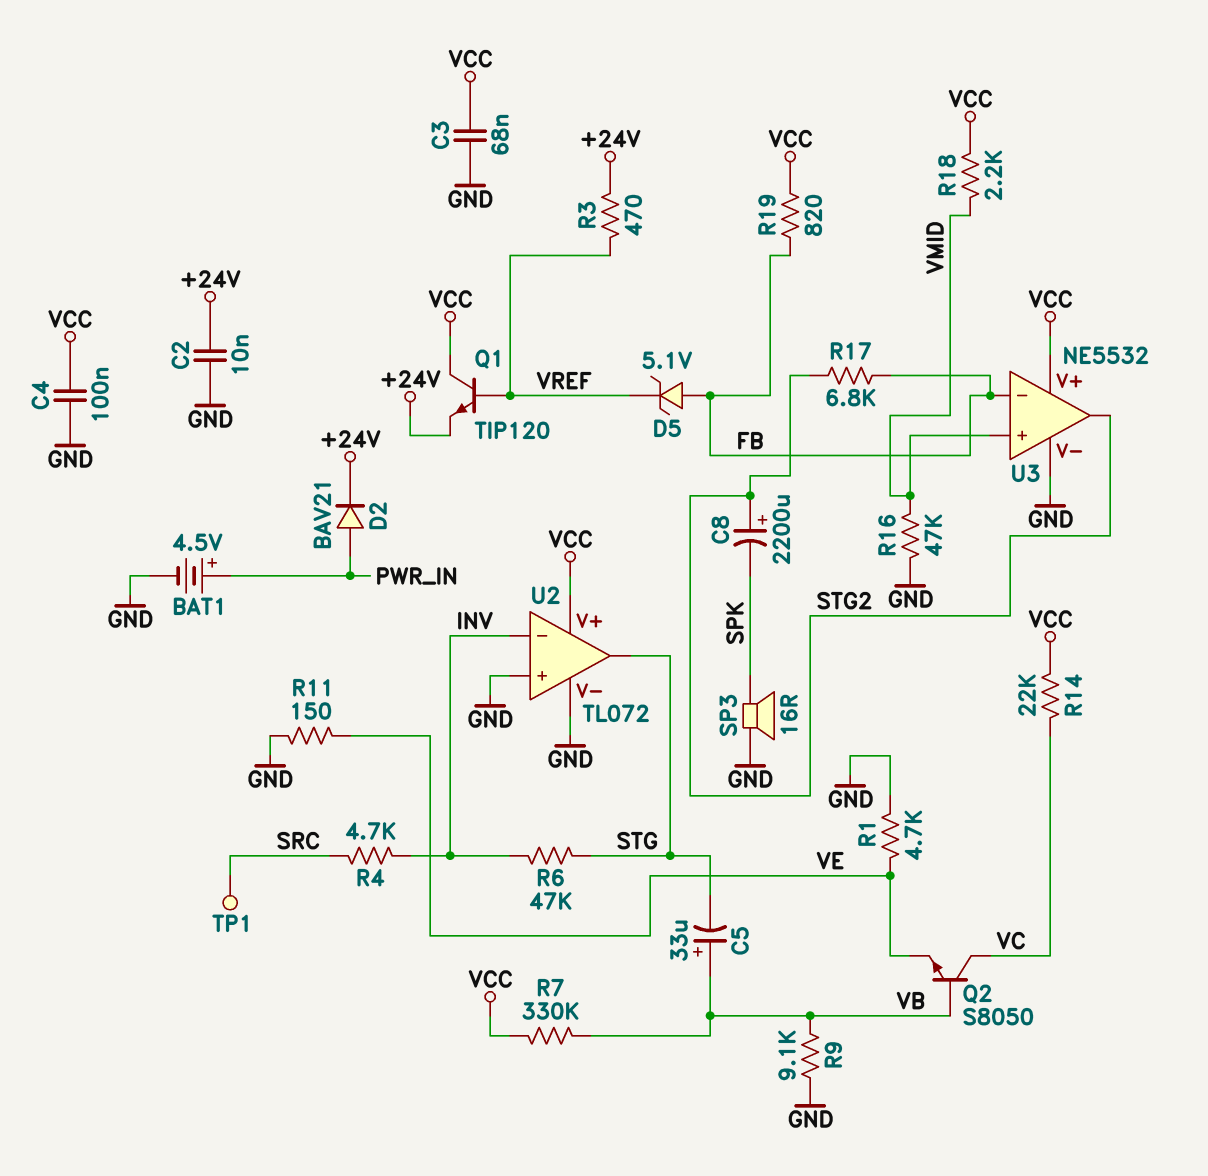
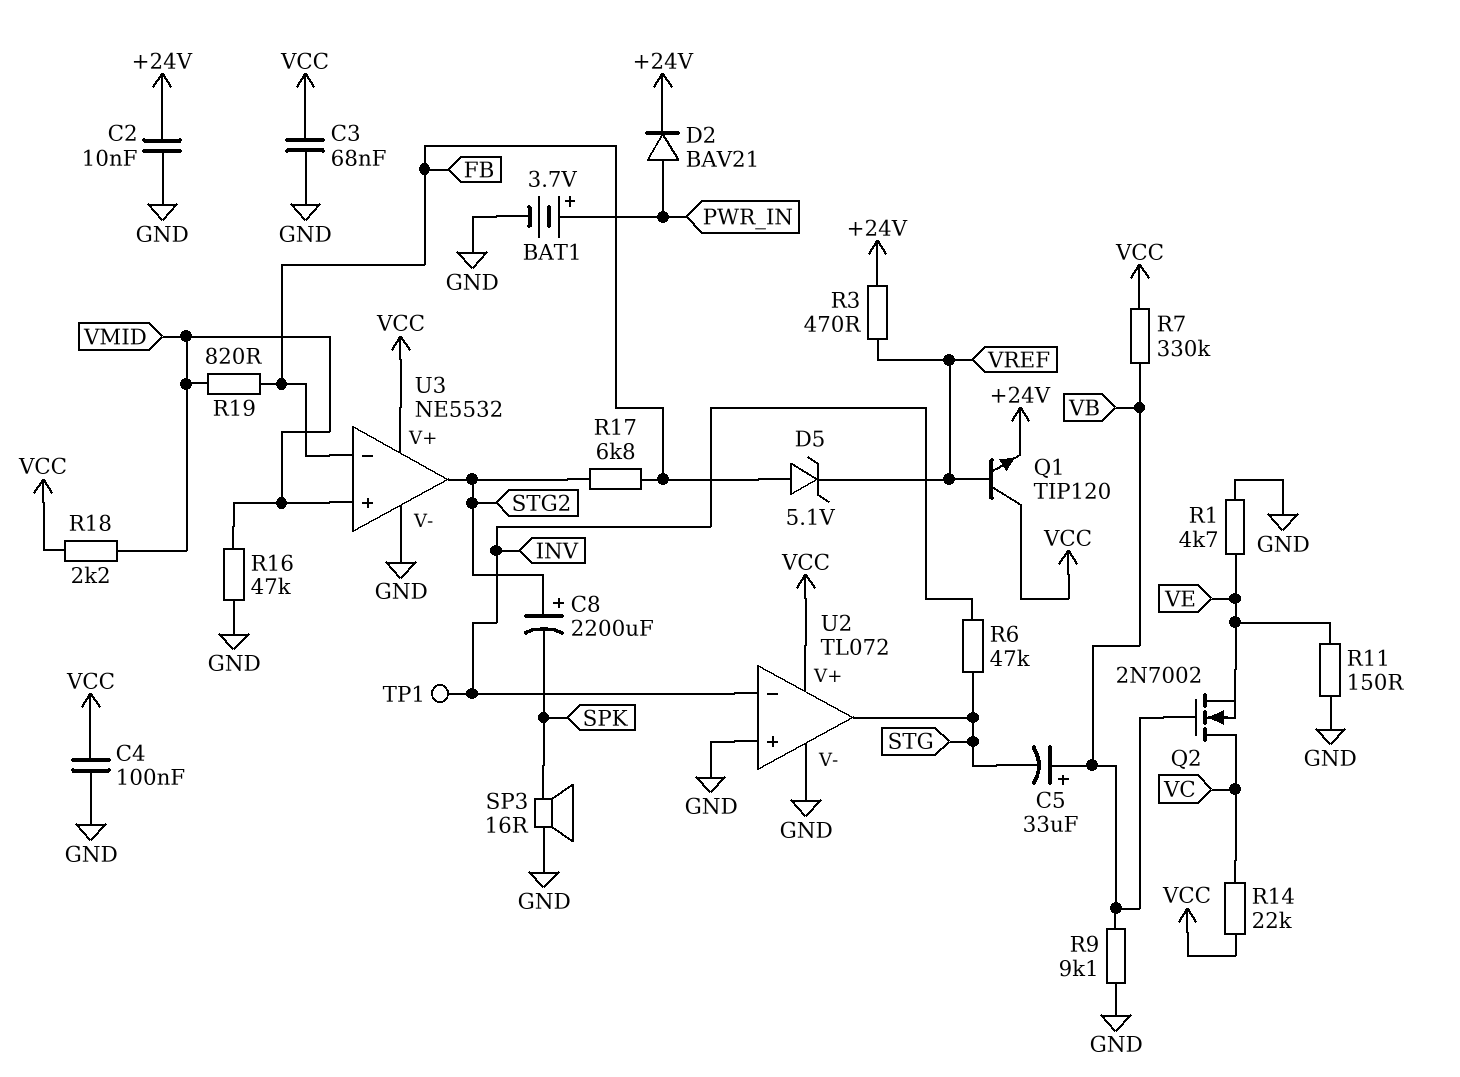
BAT1: 4.5V (plus PWR_IN, minus GND) -> 3.7V (plus PWR_IN, minus GND)
Q2: NPN S8050 (B VB, C VC, E VE) -> NMOS 2N7002 (G VB, D VC, S VE)
R4: 4.7k (INV, SRC) -> none
R19: 820 (FB, VCC) -> 820 (FB, VMID)
TP1: test point (SRC) -> test point (INV)

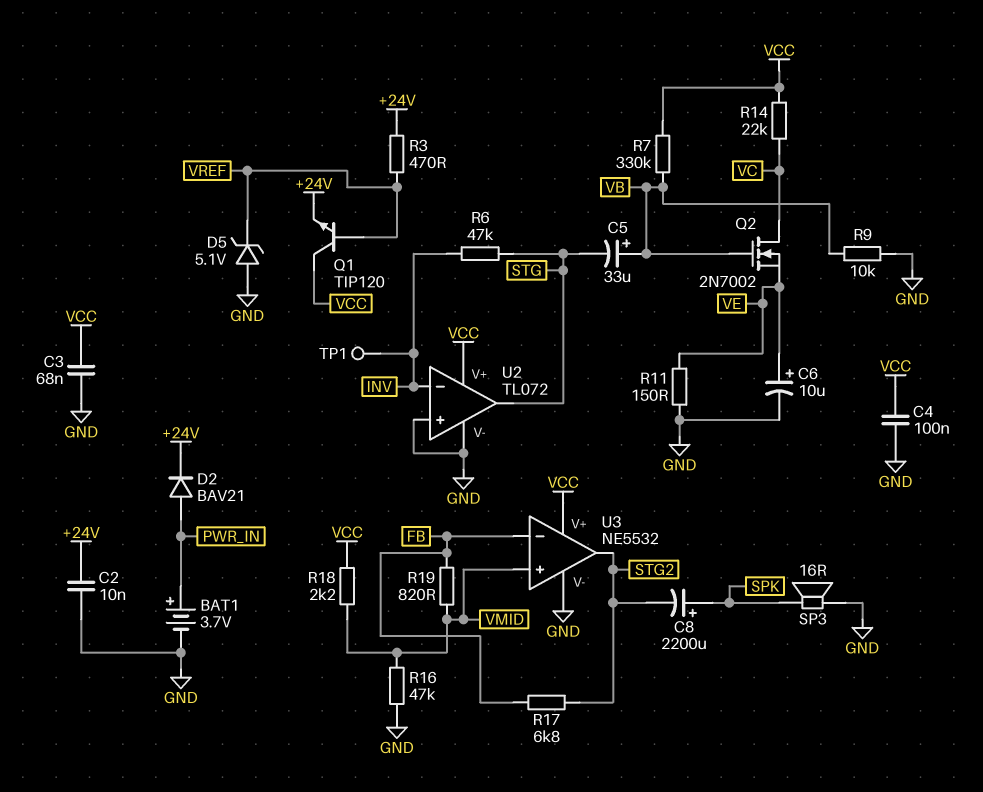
C6: none -> 10uF (plus VE, minus GND)
C8: 2200uF (plus STG2, minus SPK) -> 2200uF (plus SPK, minus STG2)
D5: zener 5.1V (A FB, K VREF) -> zener 5.1V (A GND, K VREF)
R1: 4.7k (GND, VE) -> none
R9: 9.1k (GND, VB) -> 10k (GND, VB)

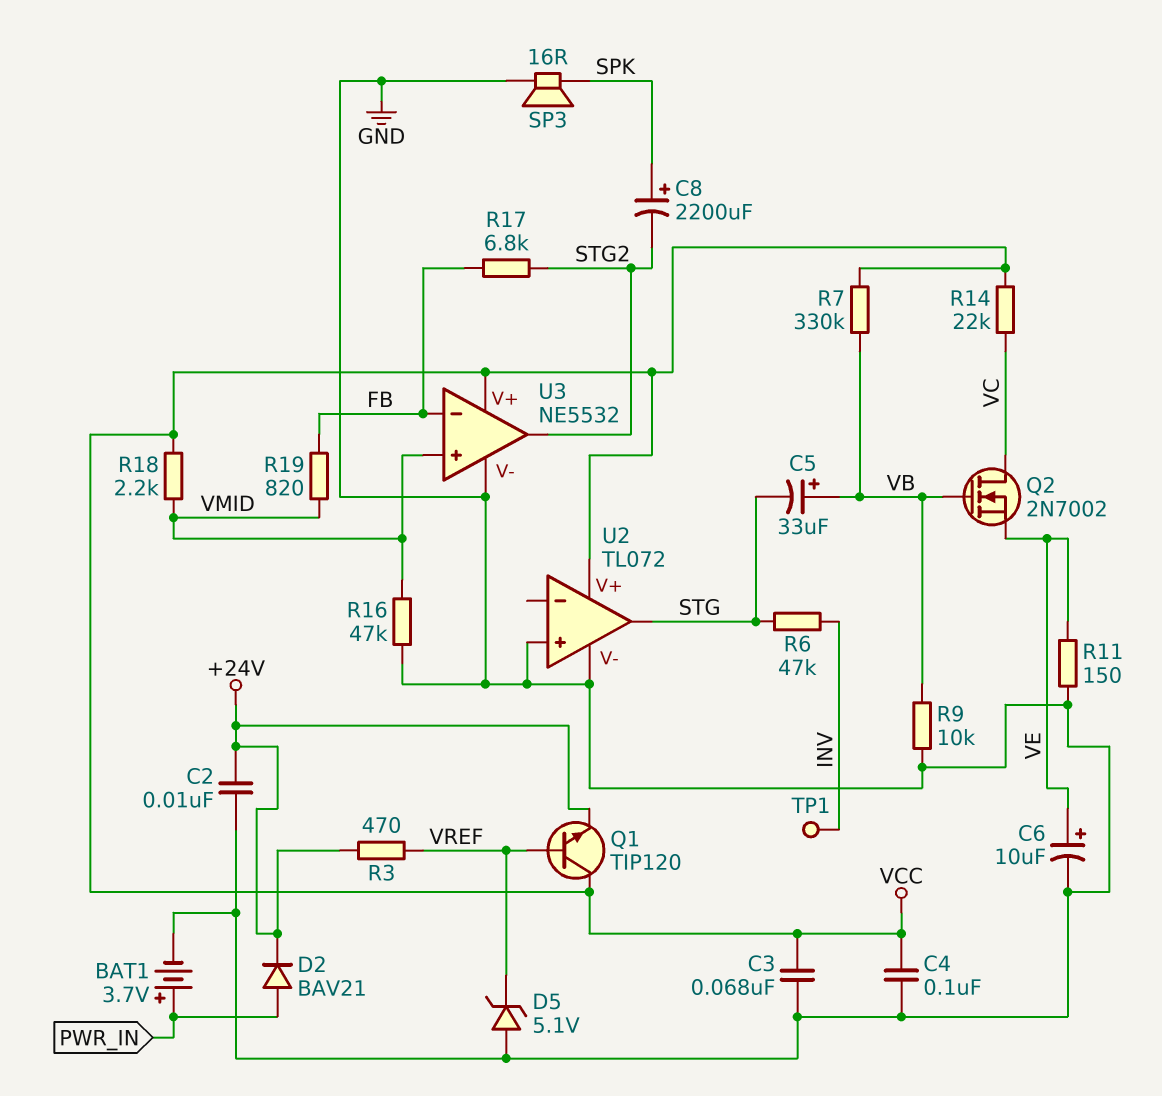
U2 pin in-: INV -> none

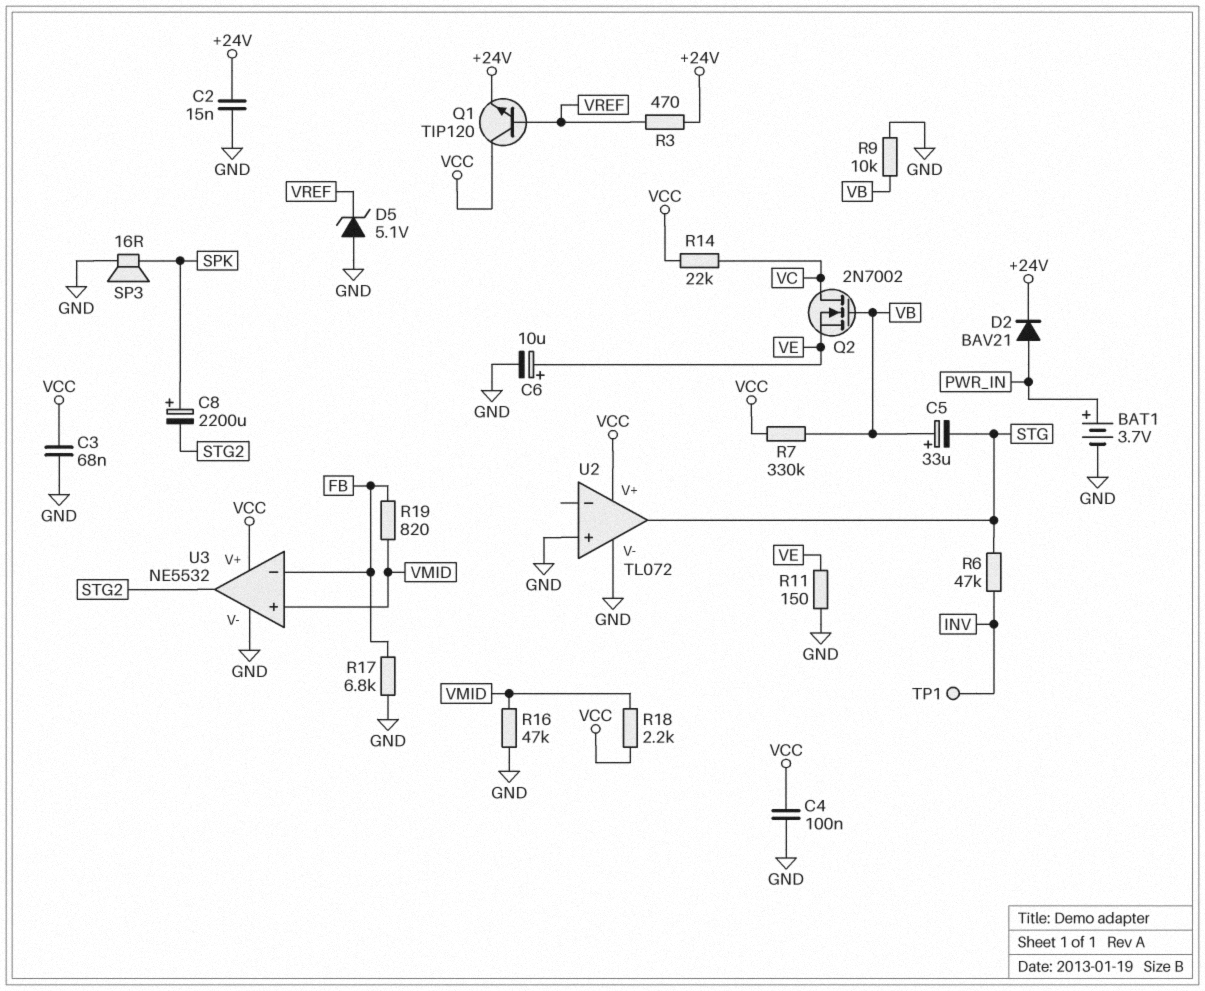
C2: 10nF (+24V, GND) -> 15nF (+24V, GND)
R17: 6.8k (FB, STG2) -> 6.8k (FB, GND)

